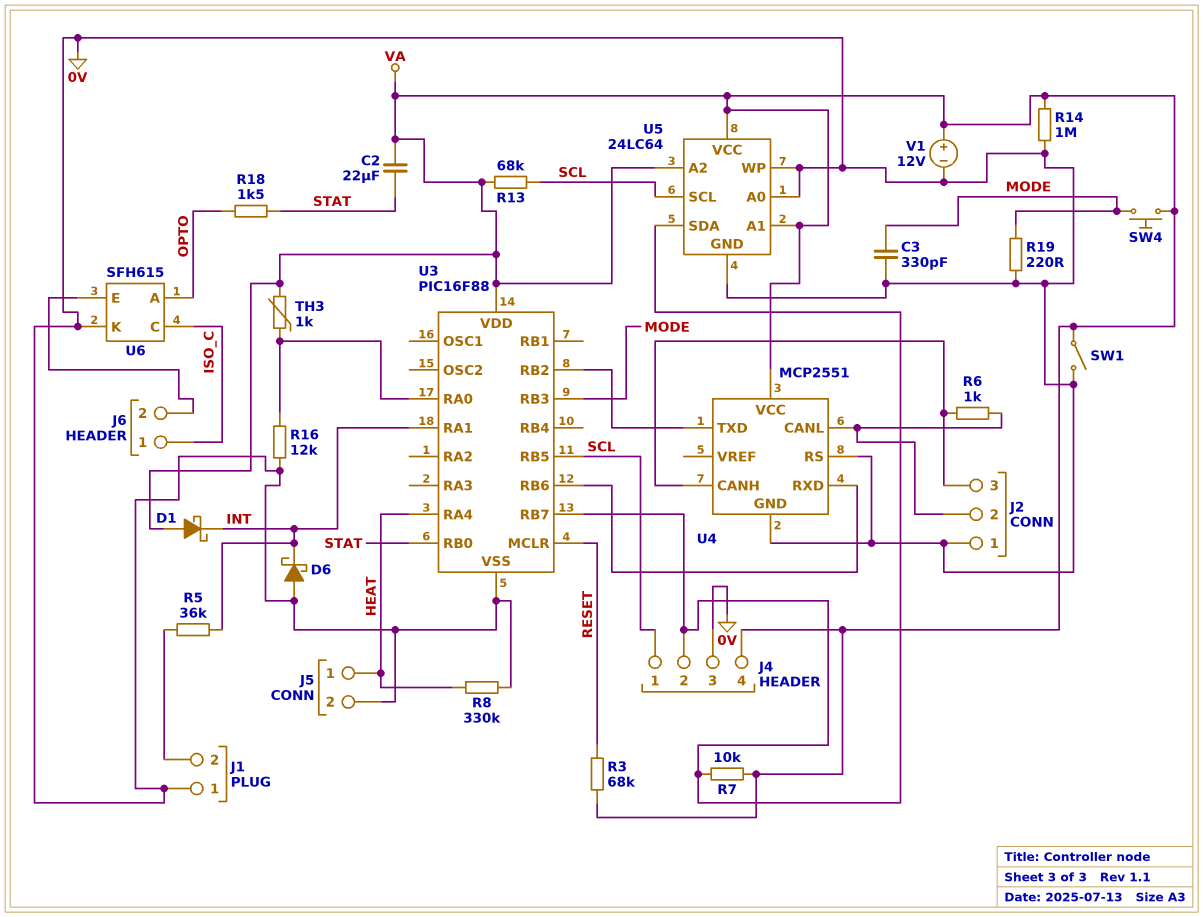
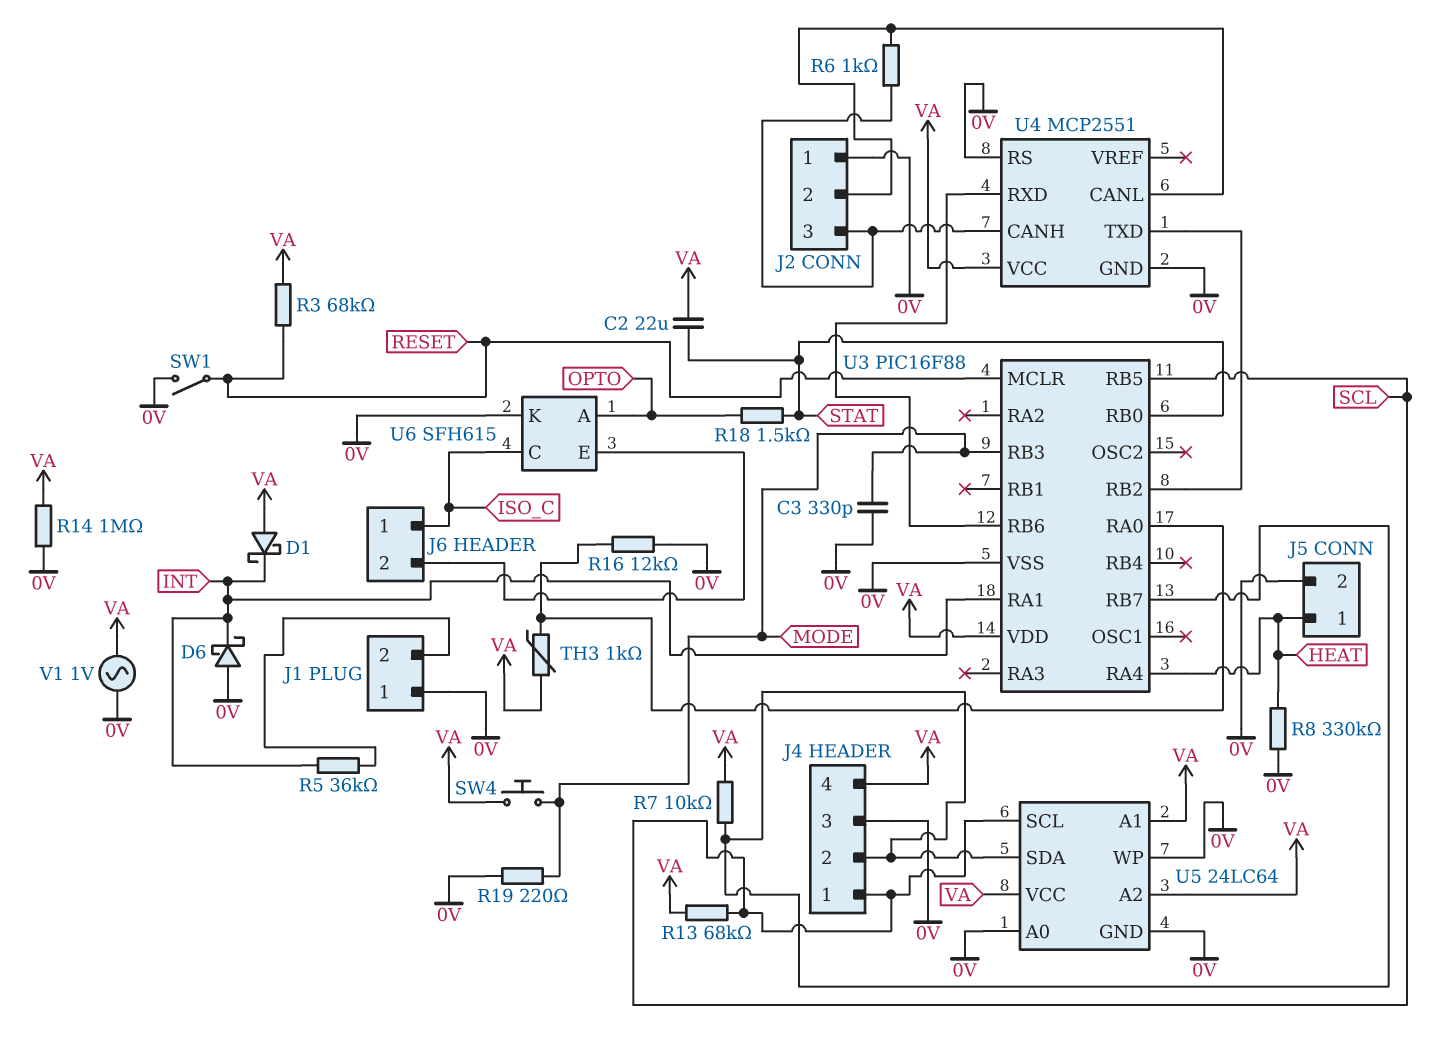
SW1: switch (0V, VA) -> switch (0V, RESET)
V1: 12V (plus VA, minus 0V) -> AC 1V (0V, VA)

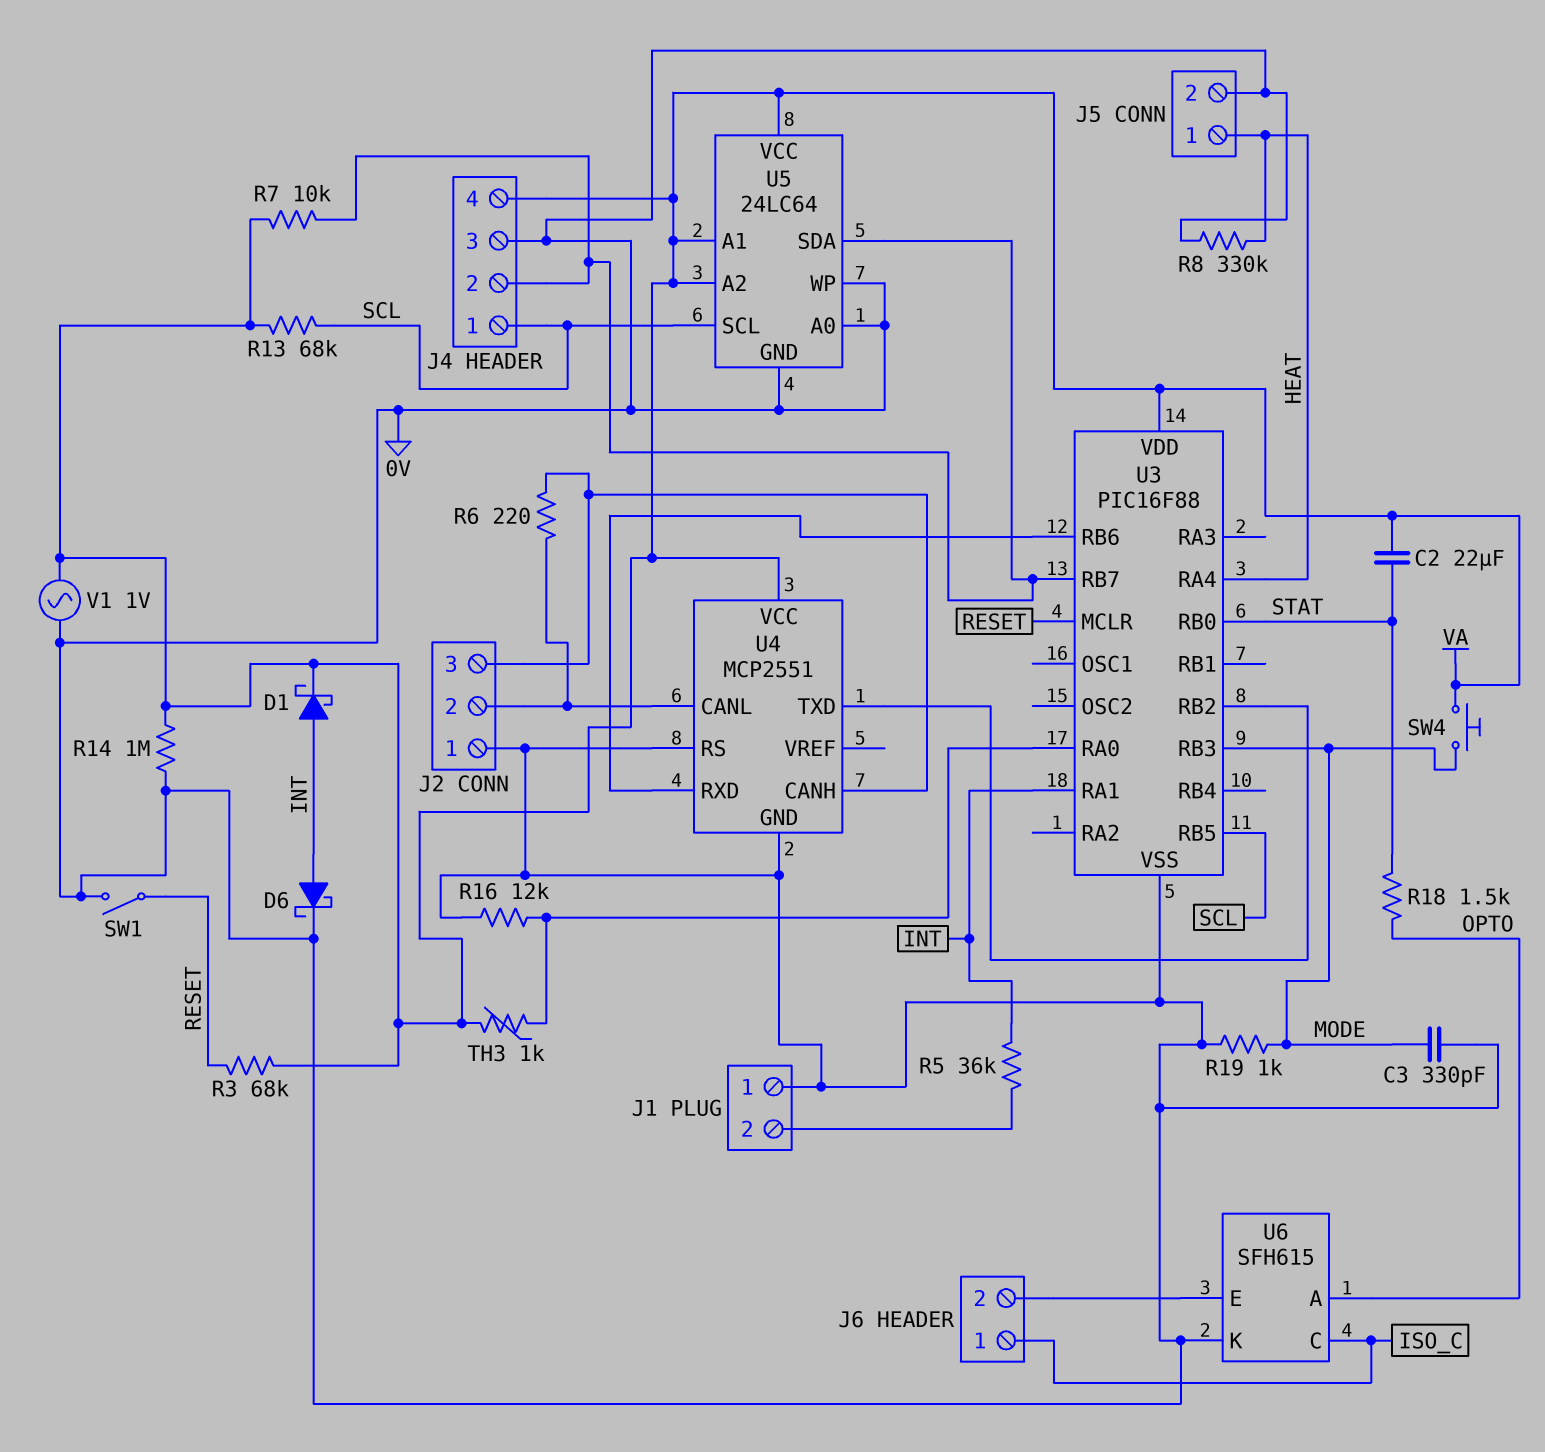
D1: schottky (A VA, K INT) -> schottky (A INT, K VA)
D6: schottky (A 0V, K INT) -> schottky (A INT, K 0V)
R6: 1k (J2/2, J2/3) -> 220 (J2/2, J2/3)
R19: 220 (0V, MODE) -> 1k (0V, MODE)

